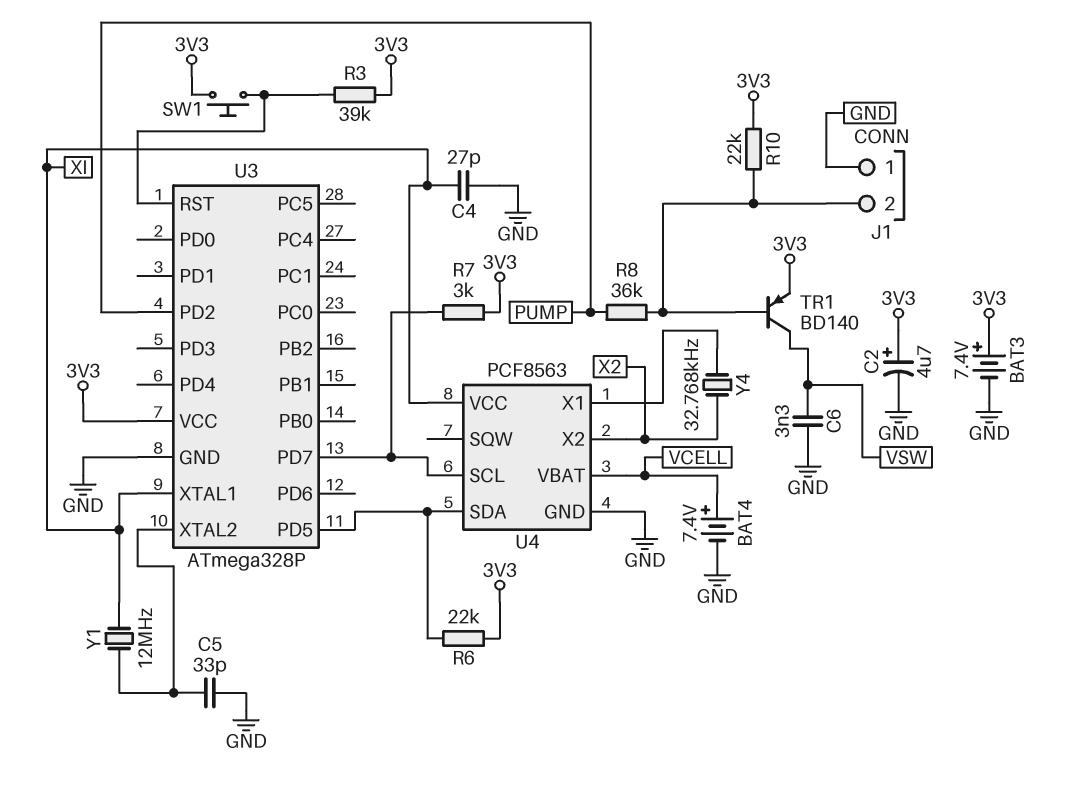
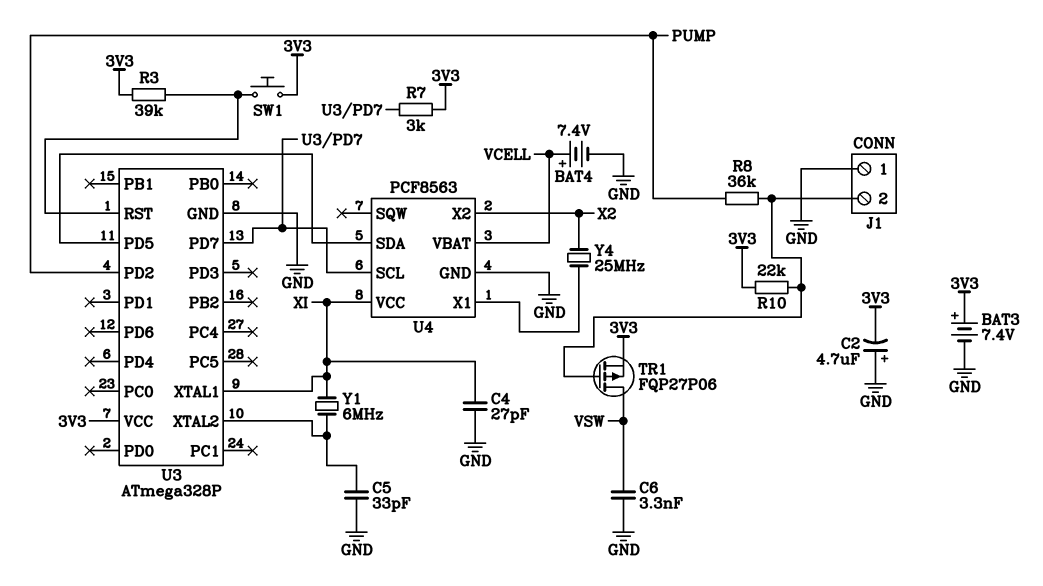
C2: 4.7uF (plus 3V3, minus GND) -> 4.7uF (plus GND, minus 3V3)
R6: 22k (3V3, U3/PD5) -> none
TR1: PNP BD140 (B J1/2, C VSW, E 3V3) -> PMOS FQP27P06 (G J1/2, D VSW, S 3V3)
Y1: 12MHz (U3/XTAL2, XI) -> 6MHz (U3/XTAL2, XI)
Y4: 32.768kHz (U4/X1, X2) -> 25MHz (U4/X1, X2)

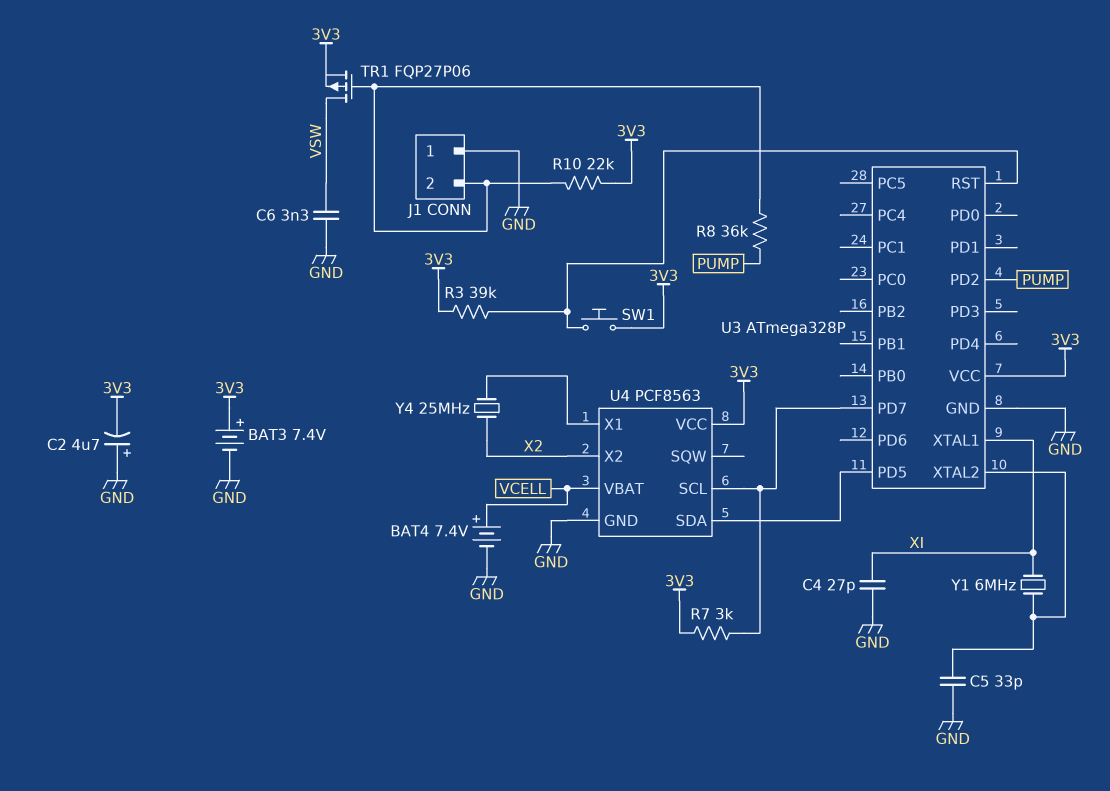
U4 pin VCC: XI -> 3V3

